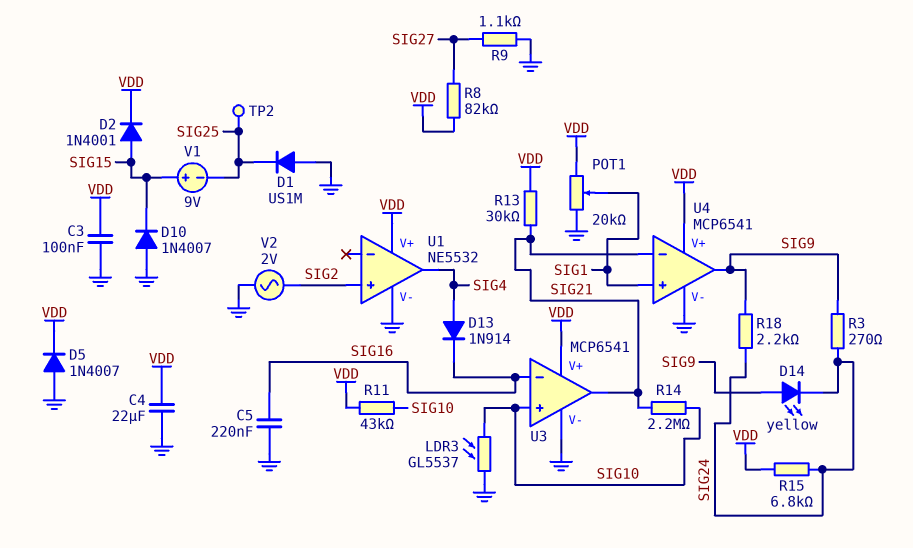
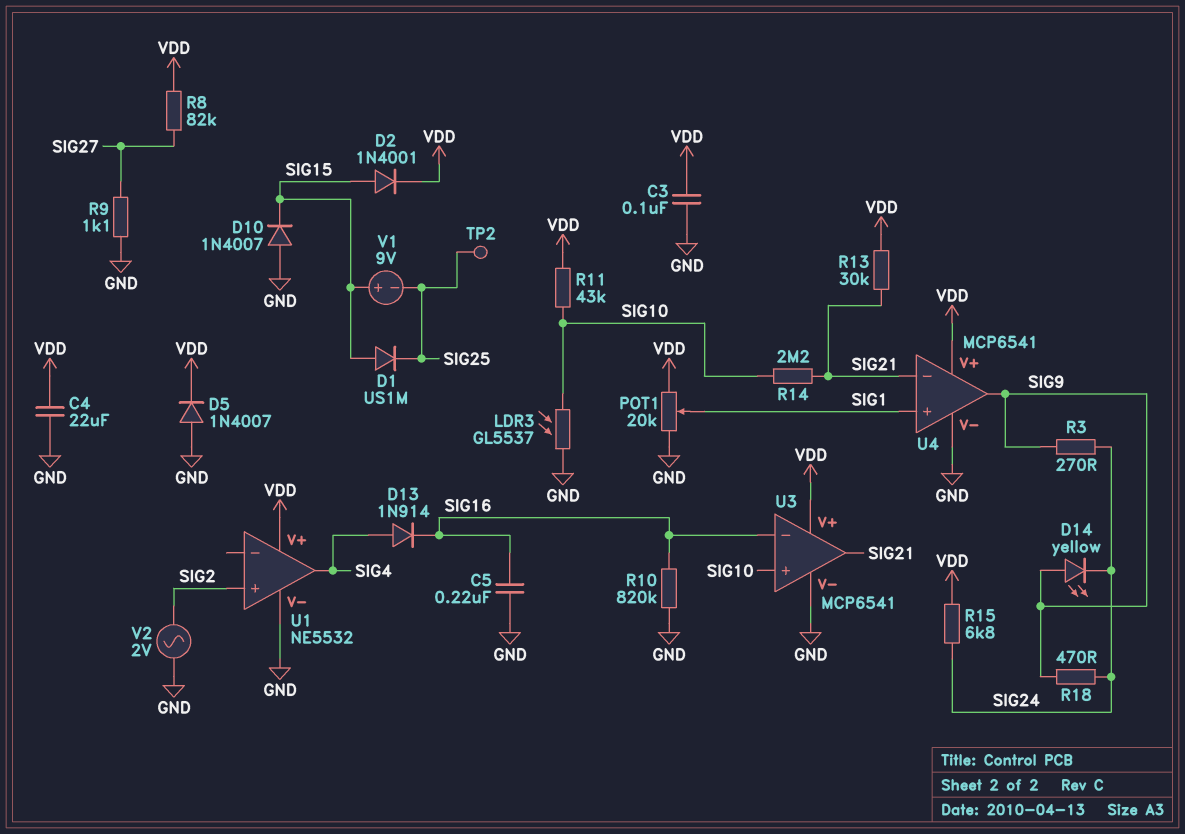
D1: diode US1M (A GND, K SIG25) -> diode US1M (A SIG15, K SIG25)
R10: none -> 820k (GND, SIG16)
R18: 2.2k (SIG9, SIG24) -> 470 (SIG9, SIG24)

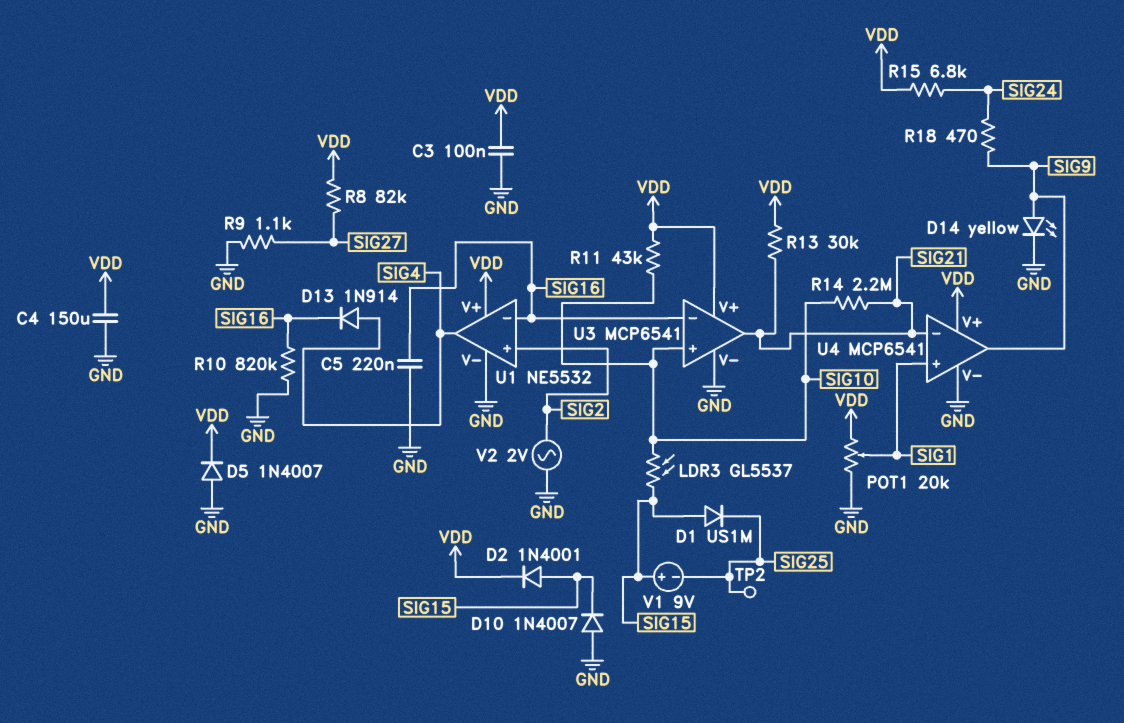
C4: 22uF (GND, VDD) -> 150uF (GND, VDD)
D14: LED yellow (A SIG9, K SIG24) -> LED yellow (A SIG9, K GND)
LDR3: GL5537 (GND, SIG10) -> GL5537 (SIG10, SIG15)
R3: 270 (SIG9, SIG24) -> none
U1 pin in-: none -> SIG16

